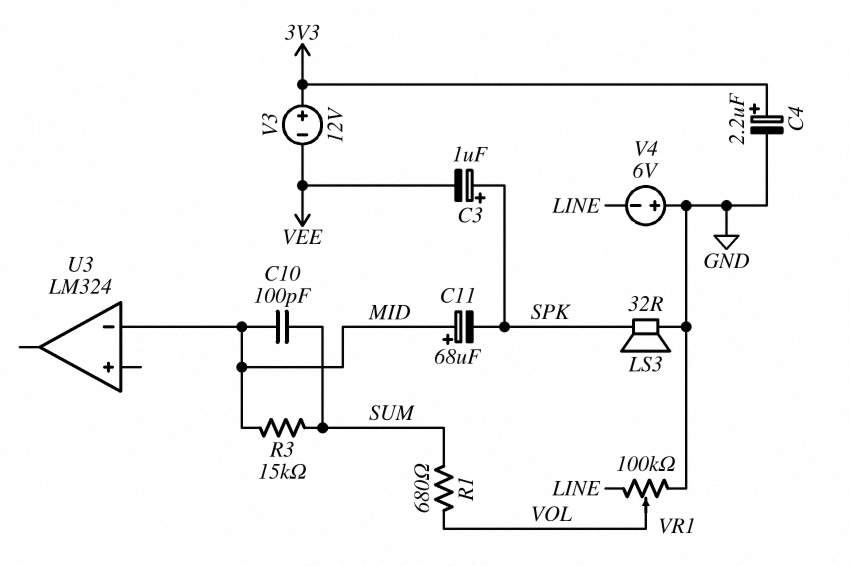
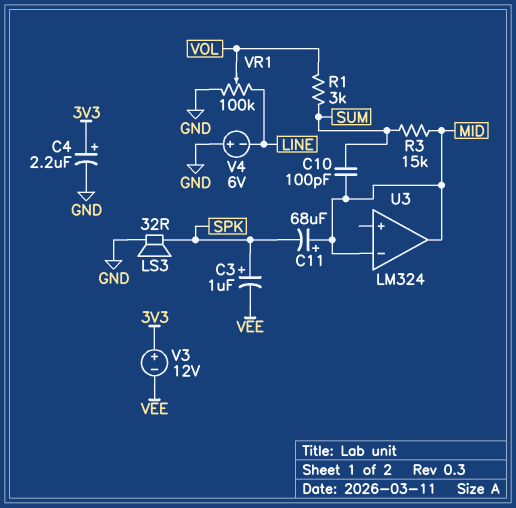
R1: 680 (SUM, VOL) -> 3k (SUM, VOL)
U3 pin out: none -> MID

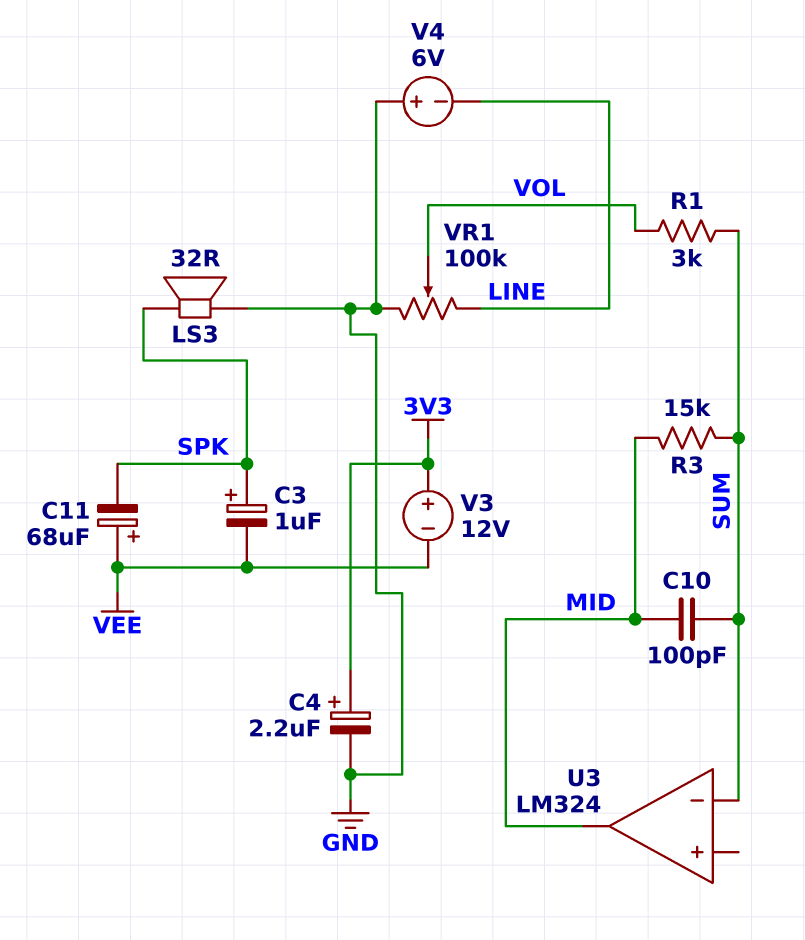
C11: 68uF (plus MID, minus SPK) -> 68uF (plus VEE, minus SPK)
U3 pin in-: MID -> SUM

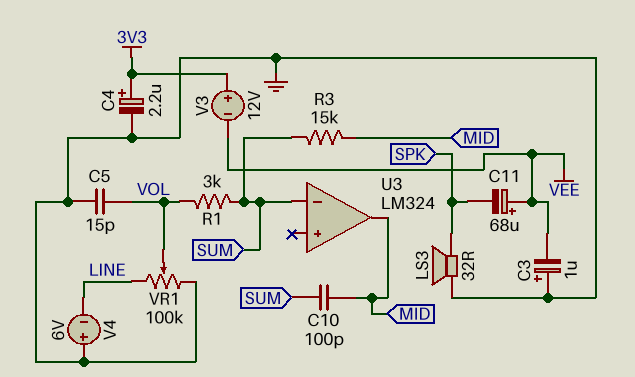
C3: 1uF (plus SPK, minus VEE) -> 1uF (plus GND, minus VEE)
C5: none -> 15pF (GND, VOL)

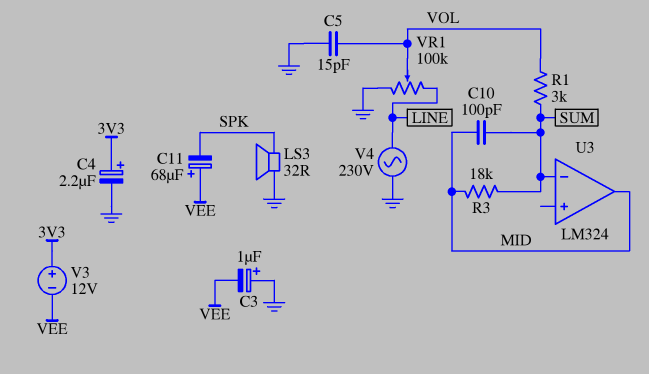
R3: 15k (MID, SUM) -> 18k (MID, SUM)
V4: 6V (plus GND, minus LINE) -> AC 230V (GND, LINE)

